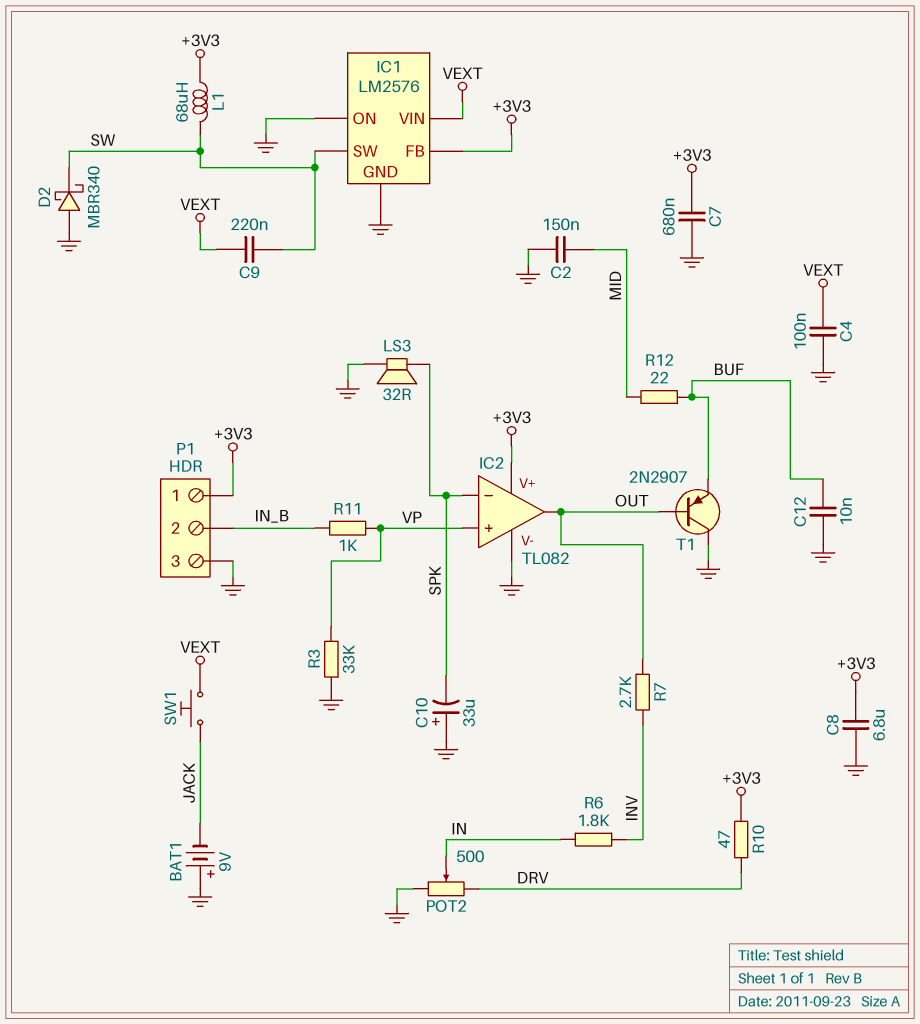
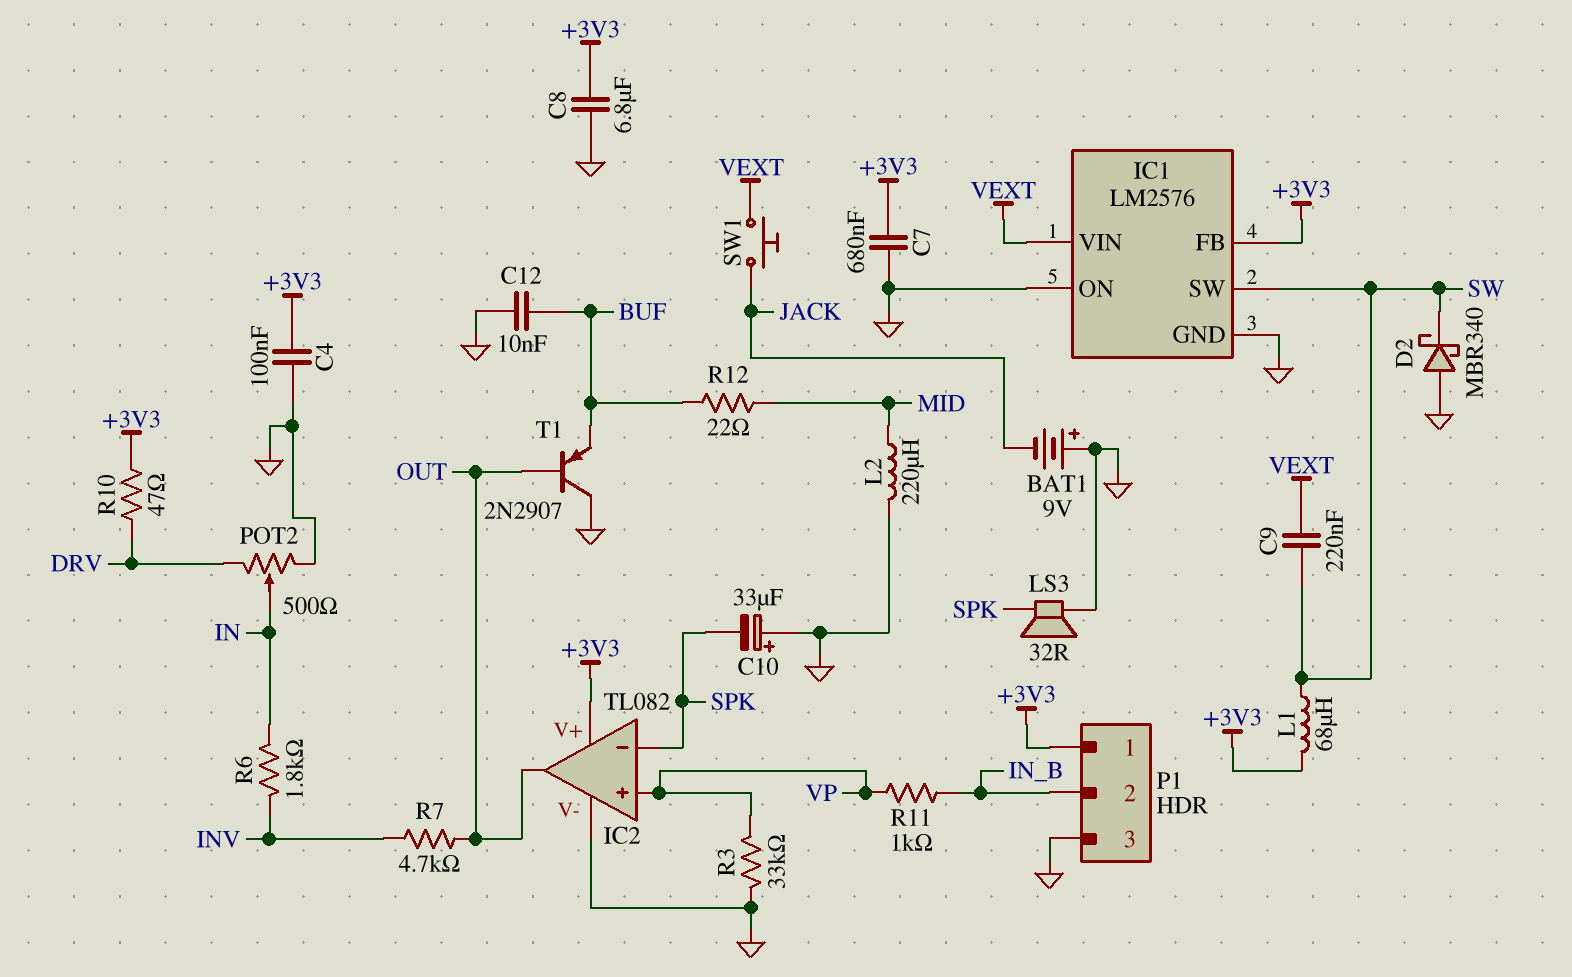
C2: 150nF (GND, MID) -> none
C4: 100nF (GND, VEXT) -> 100nF (+3V3, GND)
L2: none -> 220uH (GND, MID)
R7: 2.7k (INV, OUT) -> 4.7k (INV, OUT)

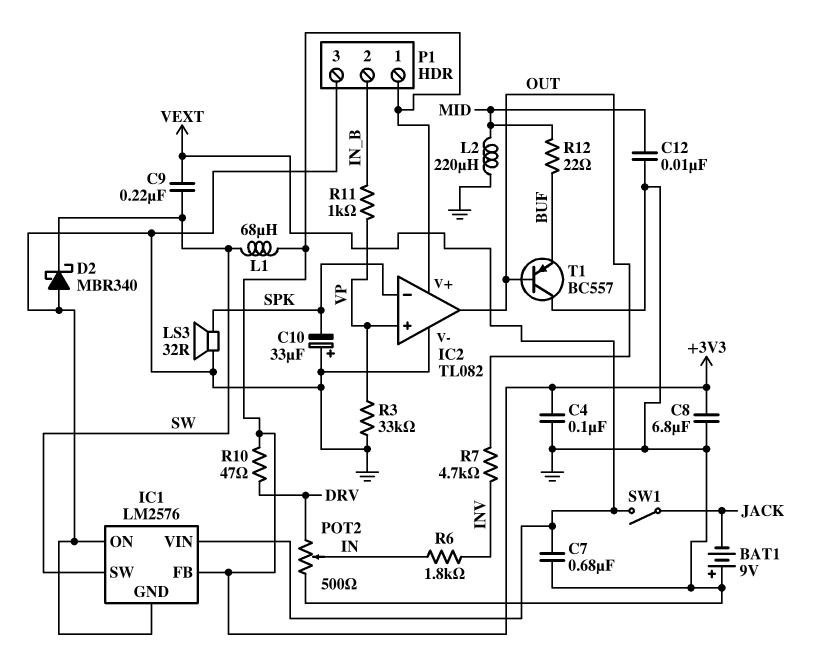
C7: 680nF (+3V3, GND) -> 680nF (GND, VEXT)
C12: 10nF (BUF, GND) -> 10nF (GND, MID)
SW1: button (JACK, VEXT) -> switch (JACK, VEXT)
T1: PNP 2N2907 (B OUT, C GND, E BUF) -> PNP BC557 (B OUT, C GND, E BUF)

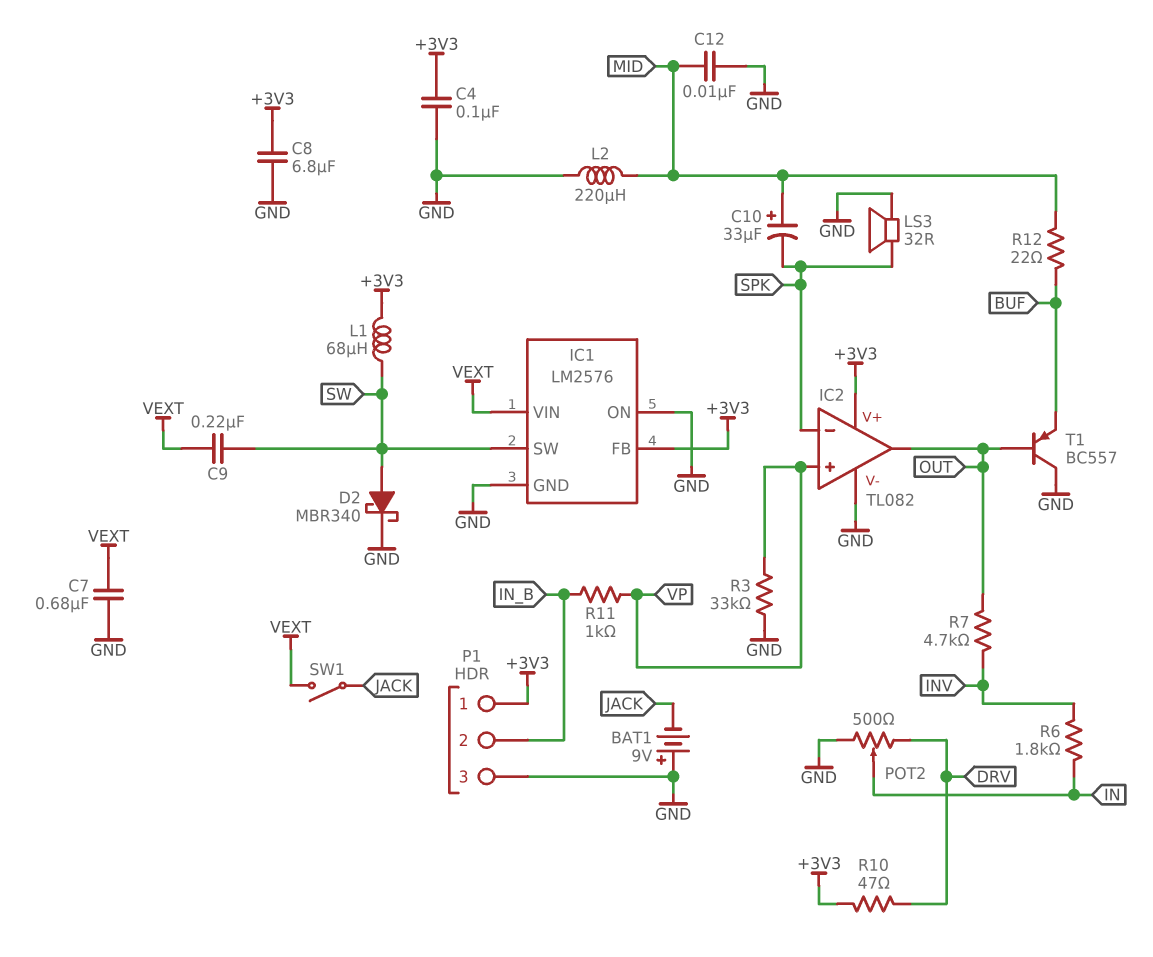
C10: 33uF (plus GND, minus SPK) -> 33uF (plus MID, minus SPK)
D2: schottky MBR340 (A GND, K SW) -> schottky MBR340 (A SW, K GND)

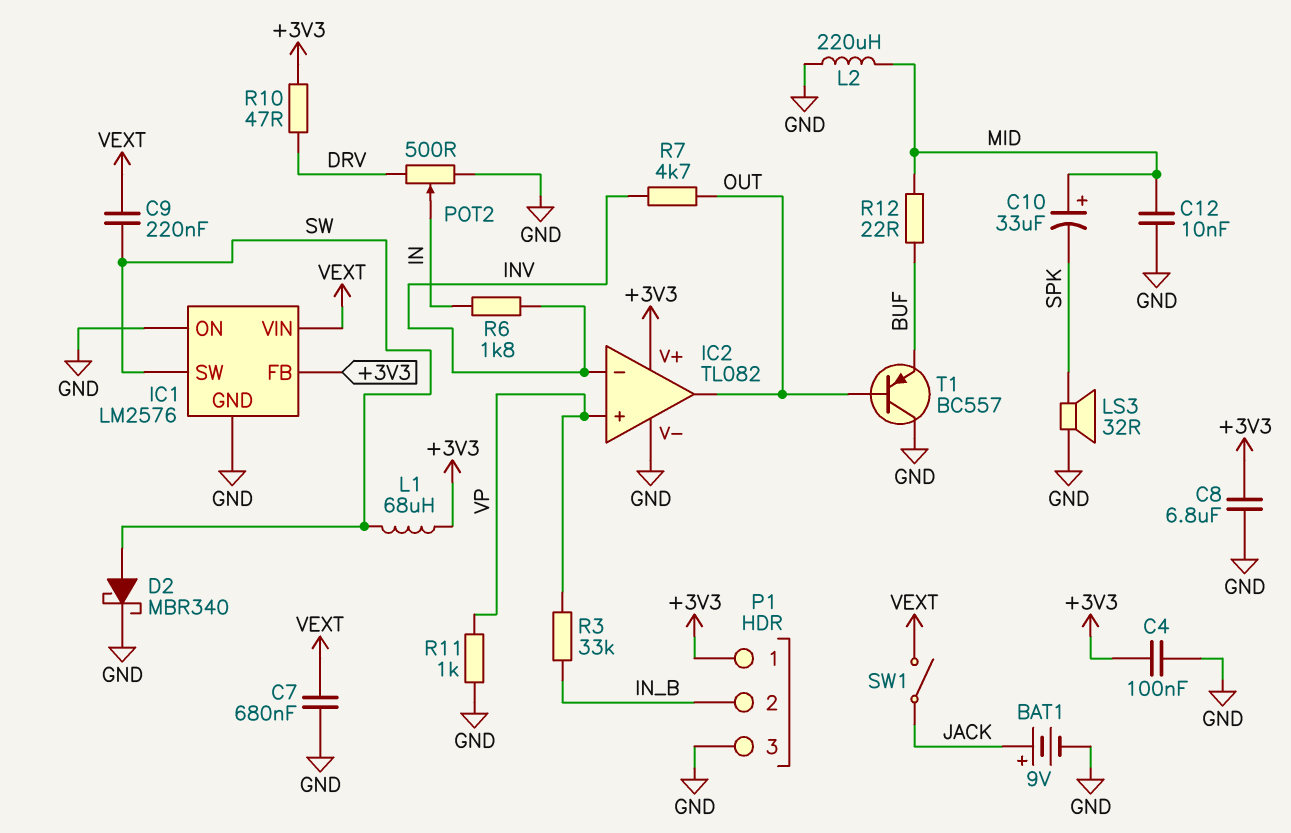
BAT1: 9V (plus GND, minus JACK) -> 9V (plus JACK, minus GND)
IC2 pin in-: SPK -> INV
R3: 33k (GND, VP) -> 33k (IN_B, VP)
R11: 1k (IN_B, VP) -> 1k (GND, VP)

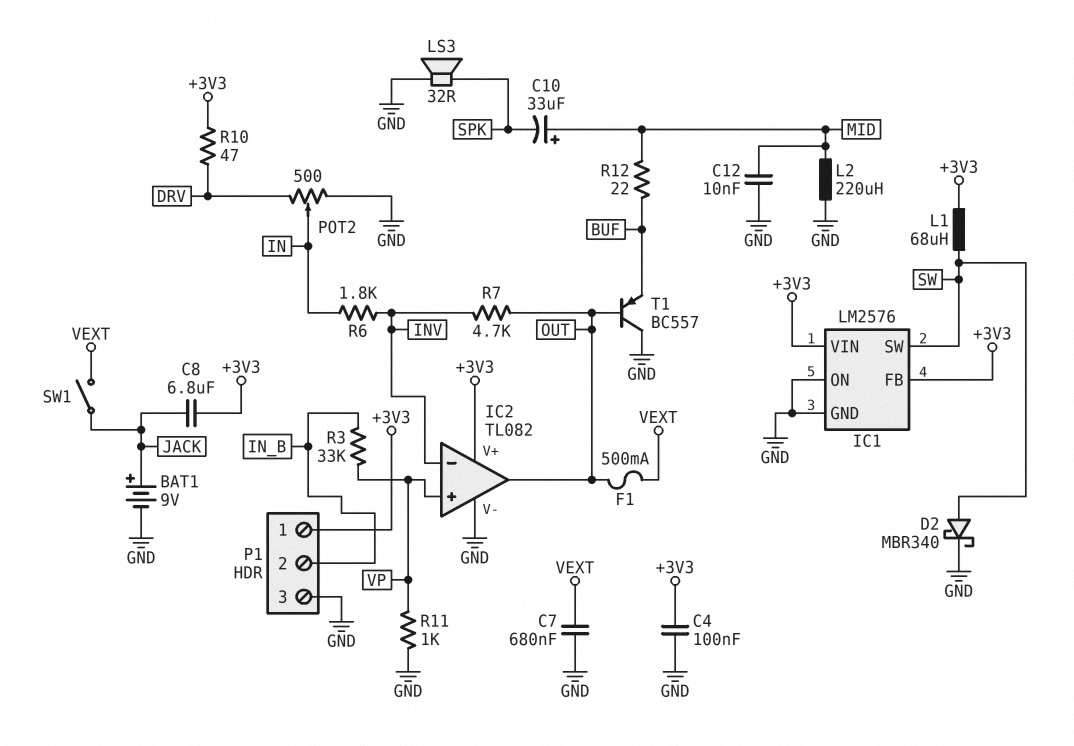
C8: 6.8uF (+3V3, GND) -> 6.8uF (+3V3, JACK)
C9: 220nF (SW, VEXT) -> none
F1: none -> 500mA (OUT, VEXT)
IC1 pin VIN: VEXT -> +3V3

